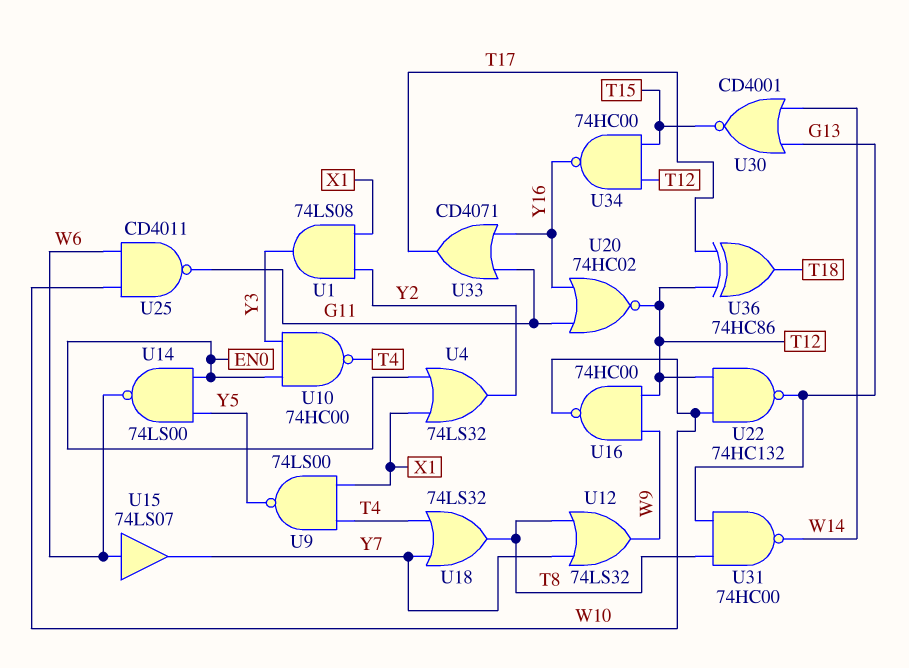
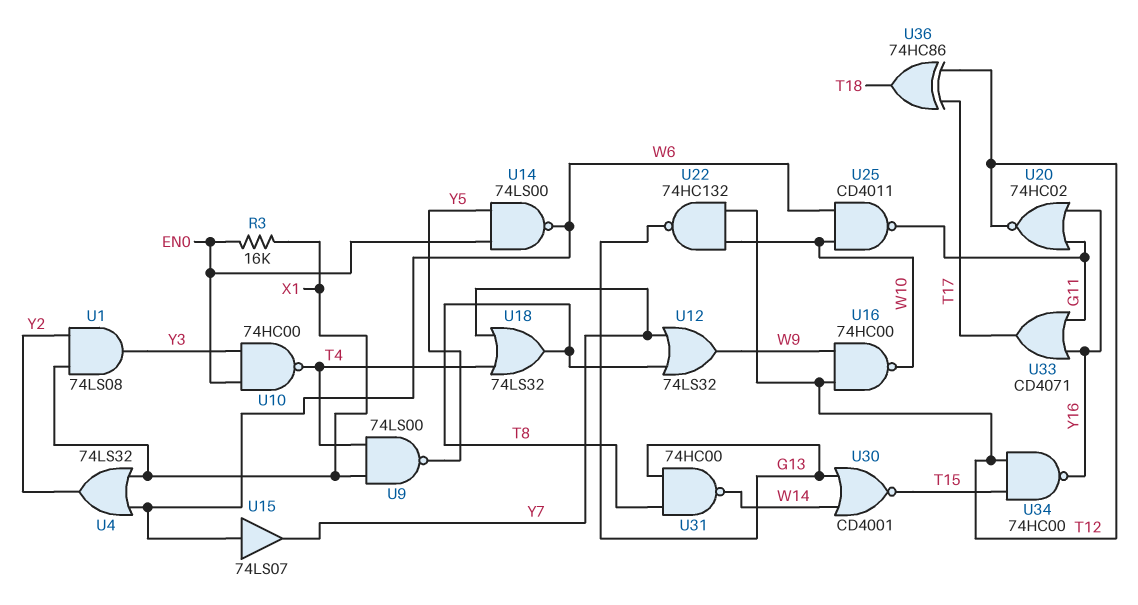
R3: none -> 16k (EN0, X1)
U4: OR 74LS32 (in EN0, in X1, out Y2) -> OR 74LS32 (in W6, in X1, out Y2)

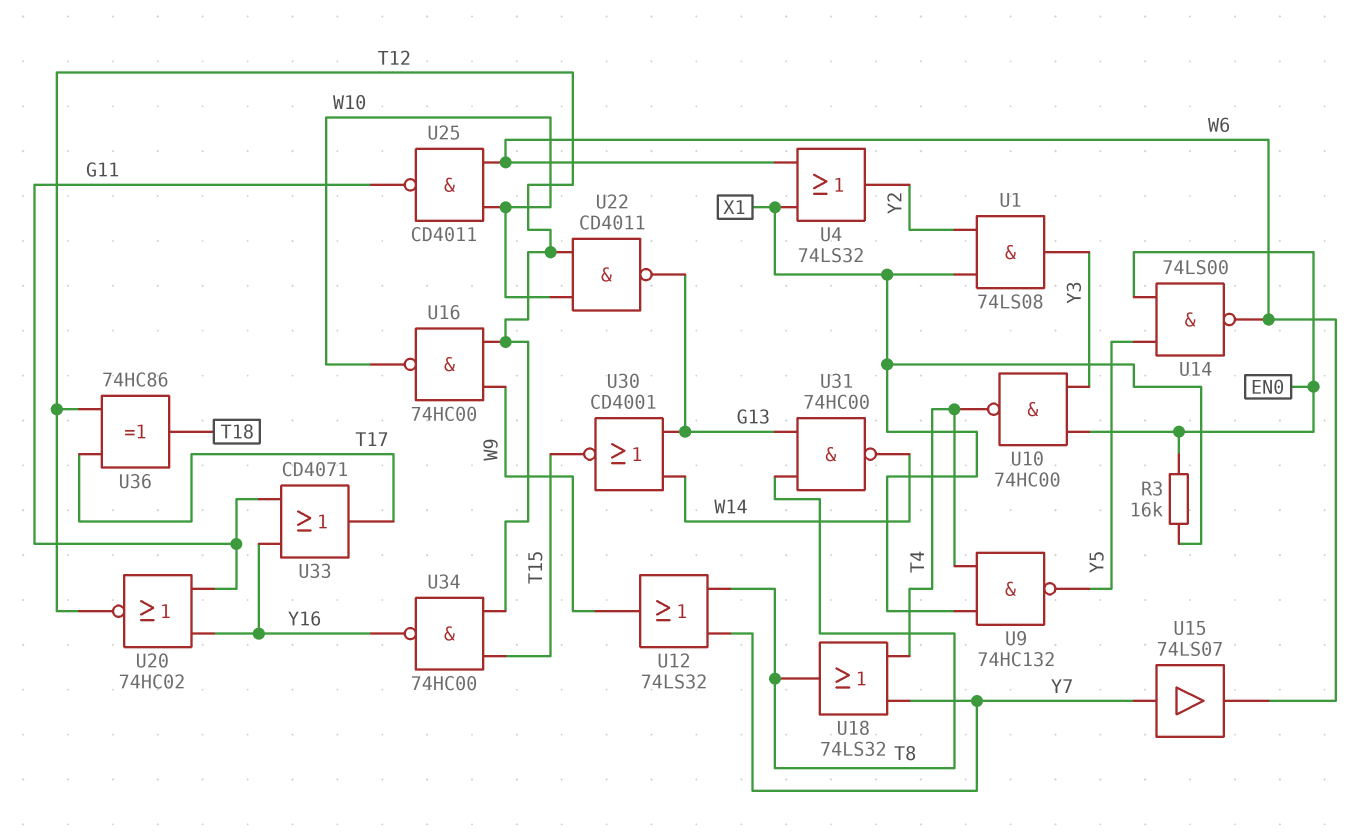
U9: NAND 74LS00 (in T4, in X1, out Y5) -> NAND 74HC132 (in T4, in X1, out Y5)
U15: buffer 74LS07 (in W6, out Y7) -> buffer 74LS07 (in Y7, out W6)
U22: NAND 74HC132 (in T12, in W10, out G13) -> NAND CD4011 (in T12, in W10, out G13)

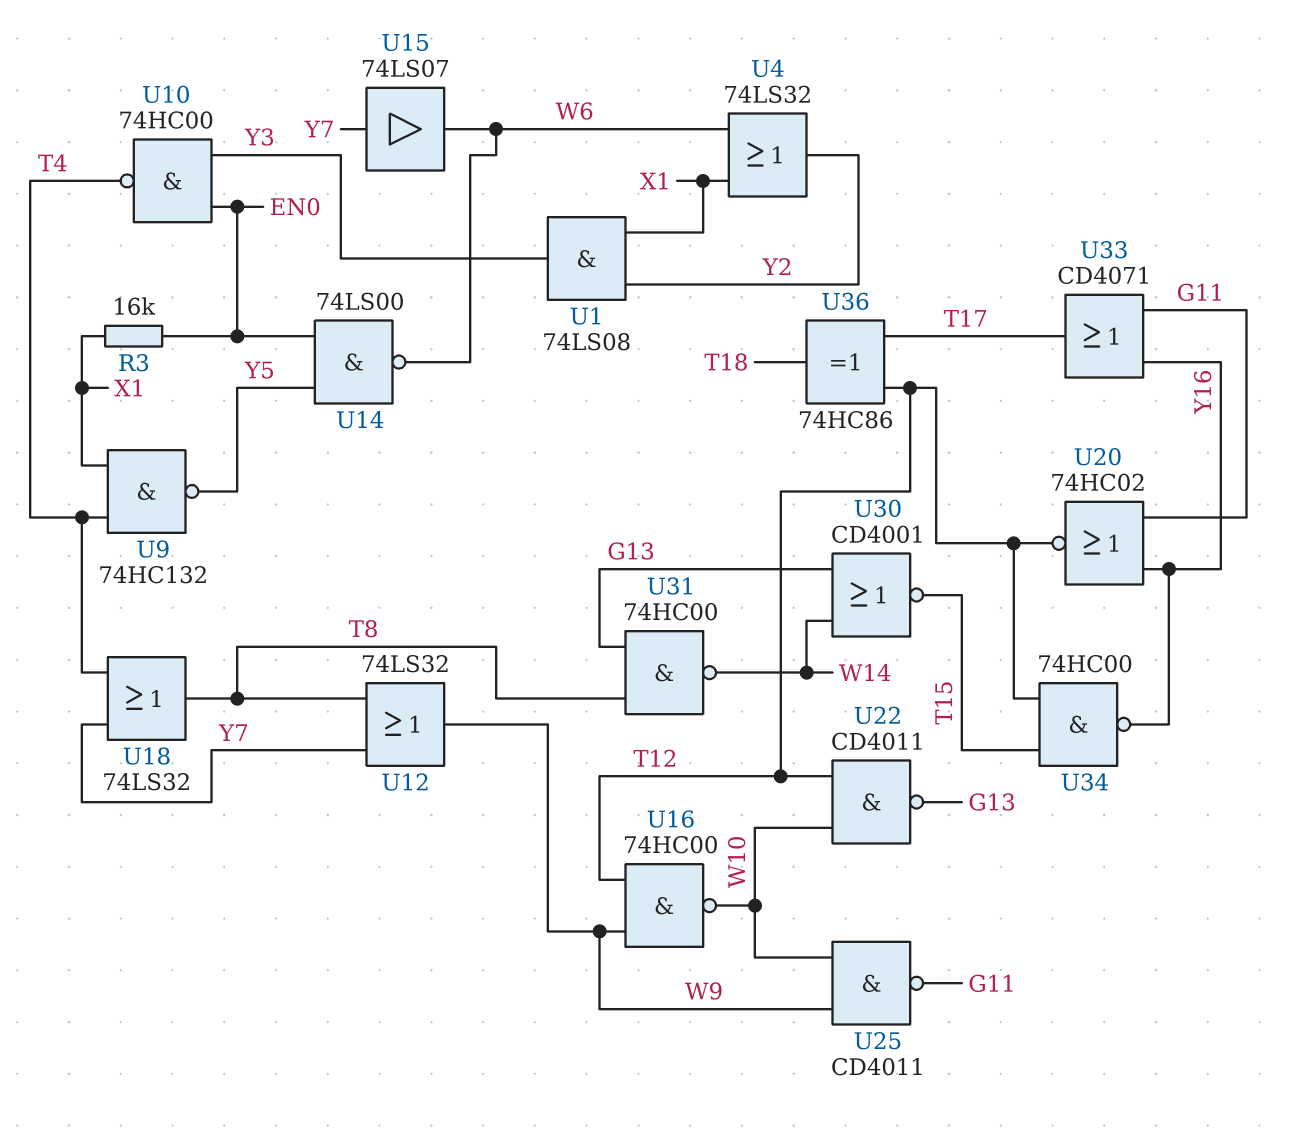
U25: NAND CD4011 (in W6, in W10, out G11) -> NAND CD4011 (in W9, in W10, out G11)

